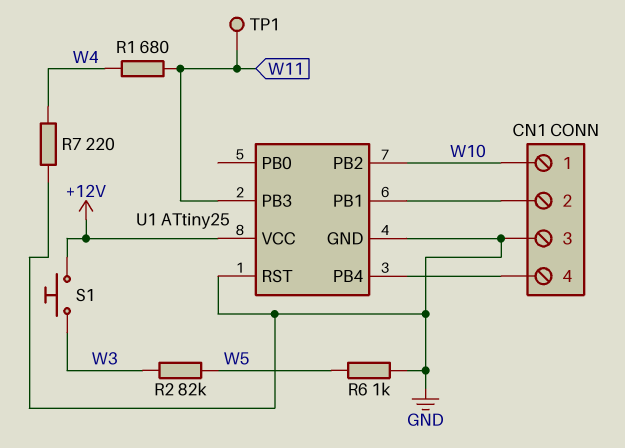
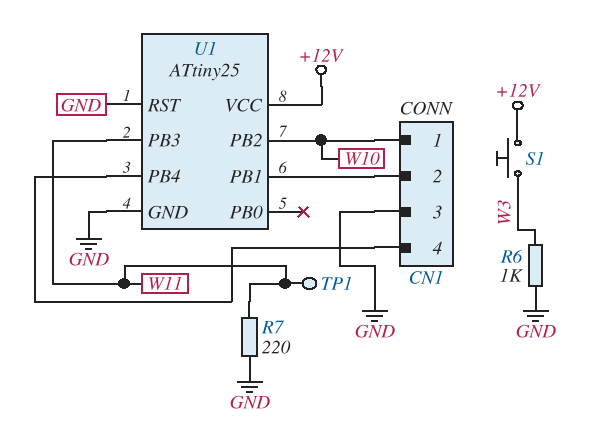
R1: 680 (W4, W11) -> none
R2: 82k (W3, W5) -> none
R6: 1k (GND, W5) -> 1k (GND, W3)
R7: 220 (GND, W4) -> 220 (GND, W11)

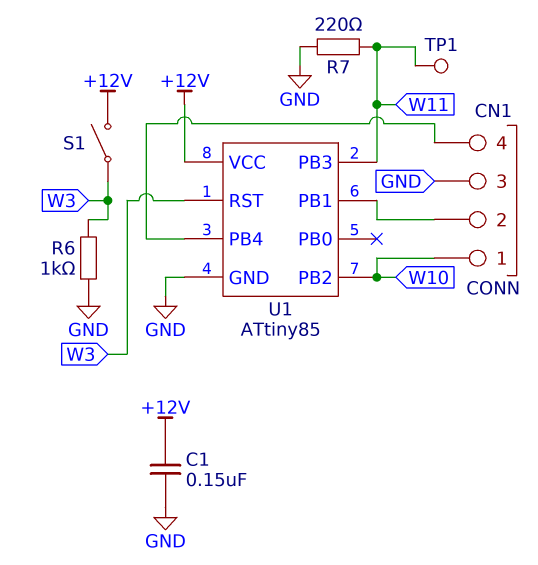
C1: none -> 150nF (+12V, GND)
S1: button (+12V, W3) -> switch (+12V, W3)
U1: ATtiny25 -> ATtiny85
U1 pin RST: GND -> W3

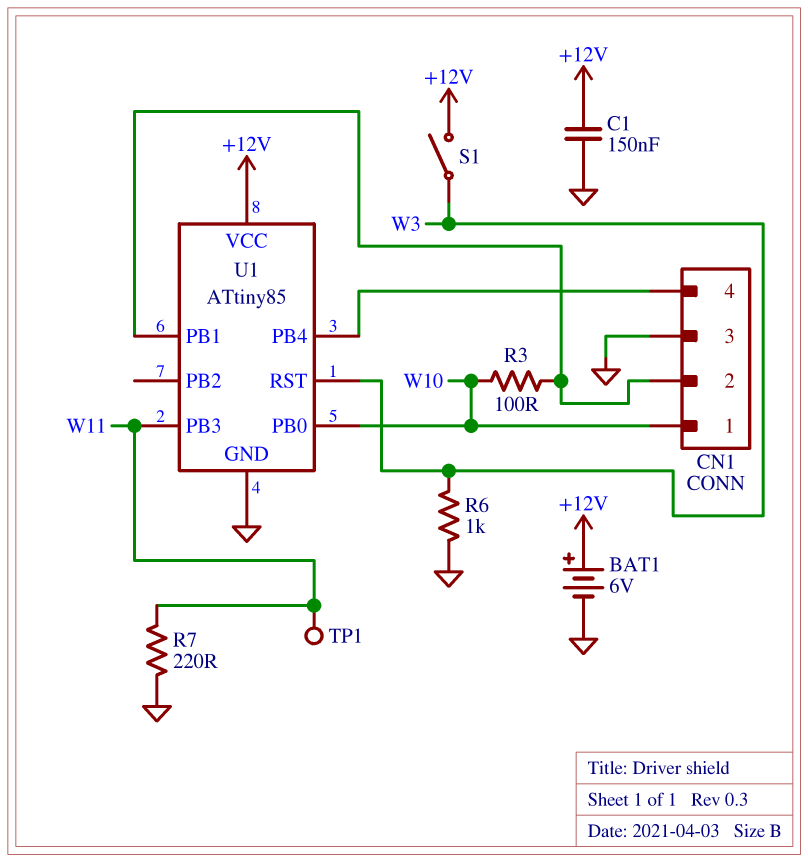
BAT1: none -> 6V (plus +12V, minus GND)
R3: none -> 100 (CN1/2, W10)
U1 pin PB0: none -> W10
U1 pin PB2: W10 -> none

